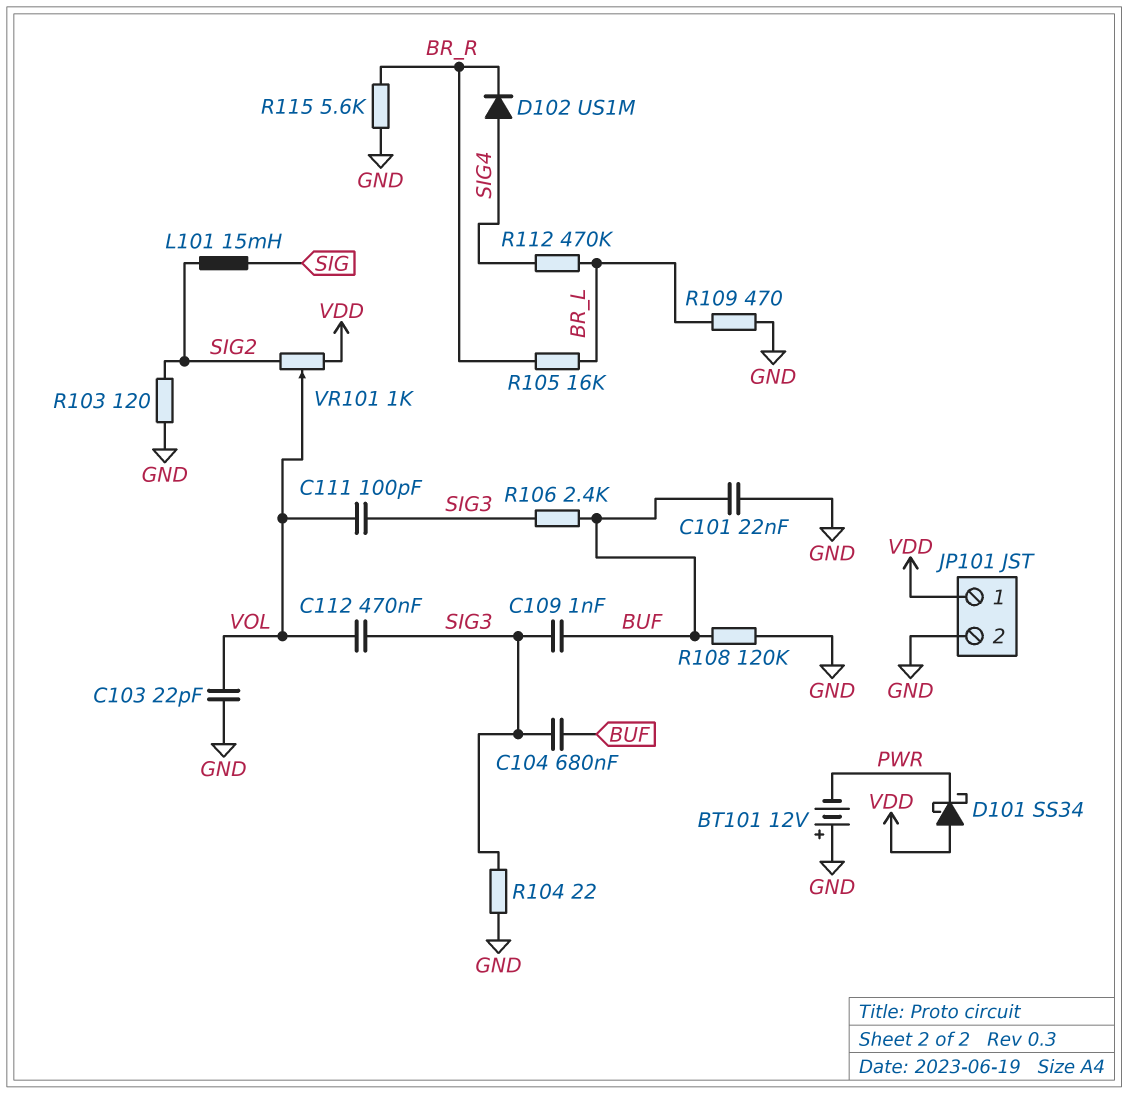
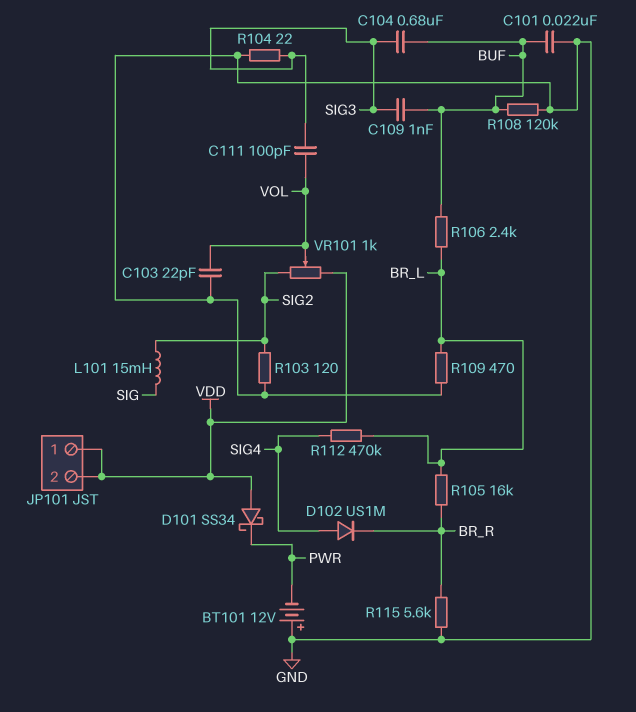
C112: 470nF (SIG3, VOL) -> none
JP101 pin 2: GND -> VDD
R106: 2.4k (BUF, SIG3) -> 2.4k (BR_L, BUF)

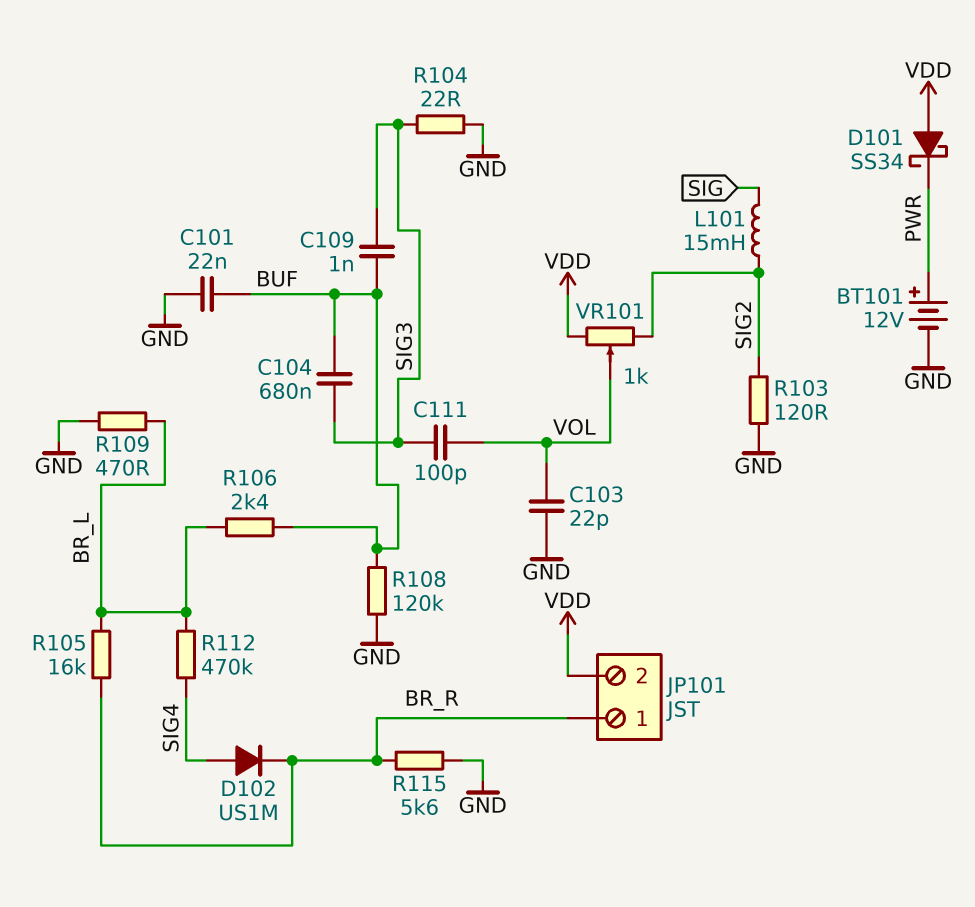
BT101: 12V (plus GND, minus PWR) -> 12V (plus PWR, minus GND)
JP101 pin 1: VDD -> BR_R

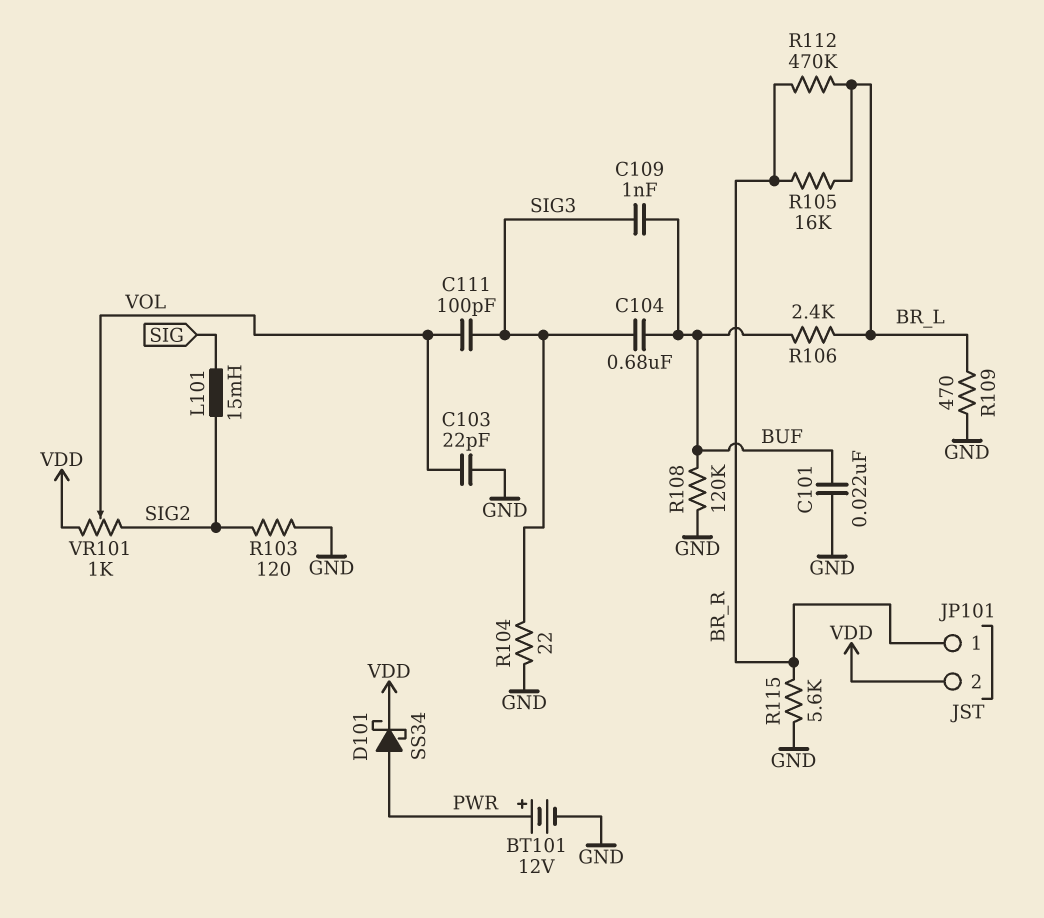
D101: schottky SS34 (A VDD, K PWR) -> schottky SS34 (A PWR, K VDD)
D102: diode US1M (A SIG4, K BR_R) -> none
R112: 470k (BR_L, SIG4) -> 470k (BR_L, BR_R)

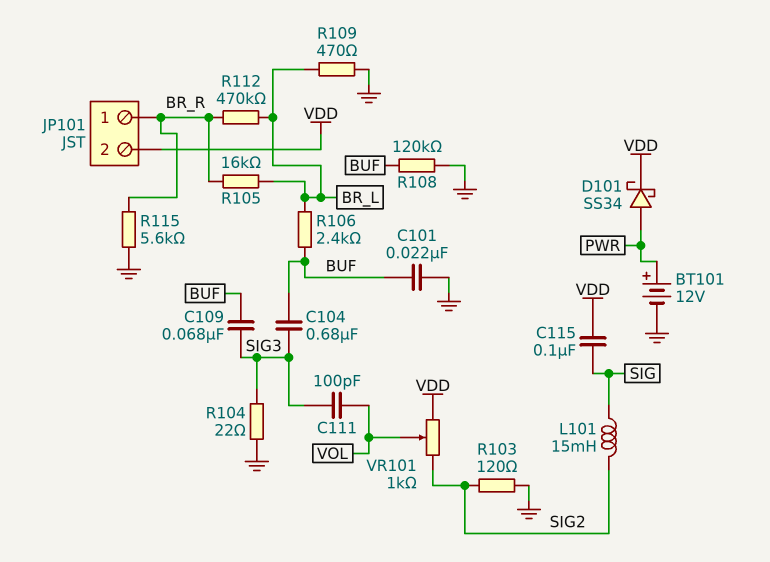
C103: 22pF (GND, VOL) -> none
C109: 1nF (BUF, SIG3) -> 68nF (BUF, SIG3)
C115: none -> 100nF (SIG, VDD)

